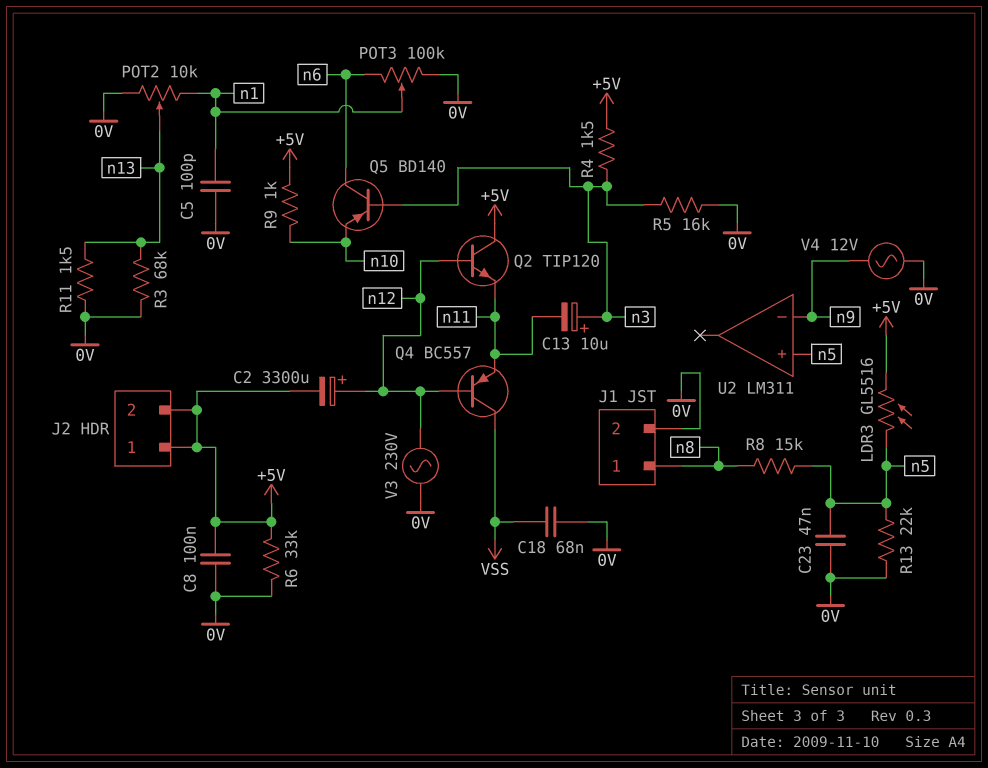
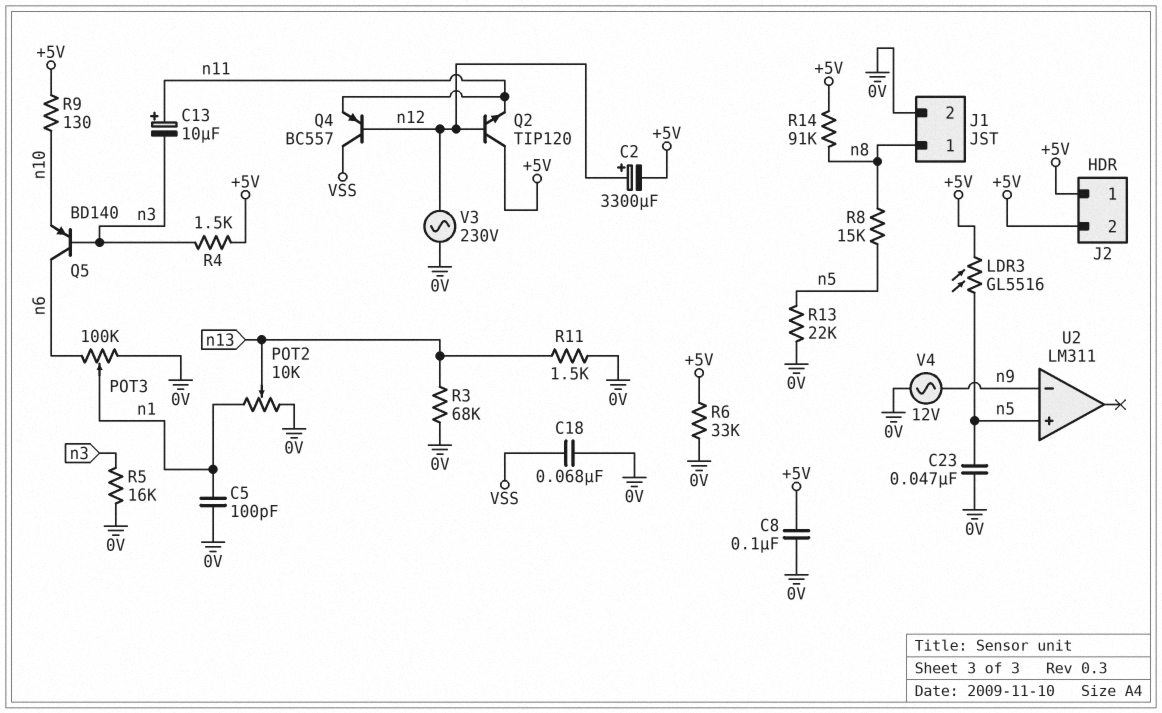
C13: 10uF (plus n3, minus n11) -> 10uF (plus n11, minus n3)
R9: 1k (+5V, n10) -> 130 (+5V, n10)
R14: none -> 91k (+5V, n8)

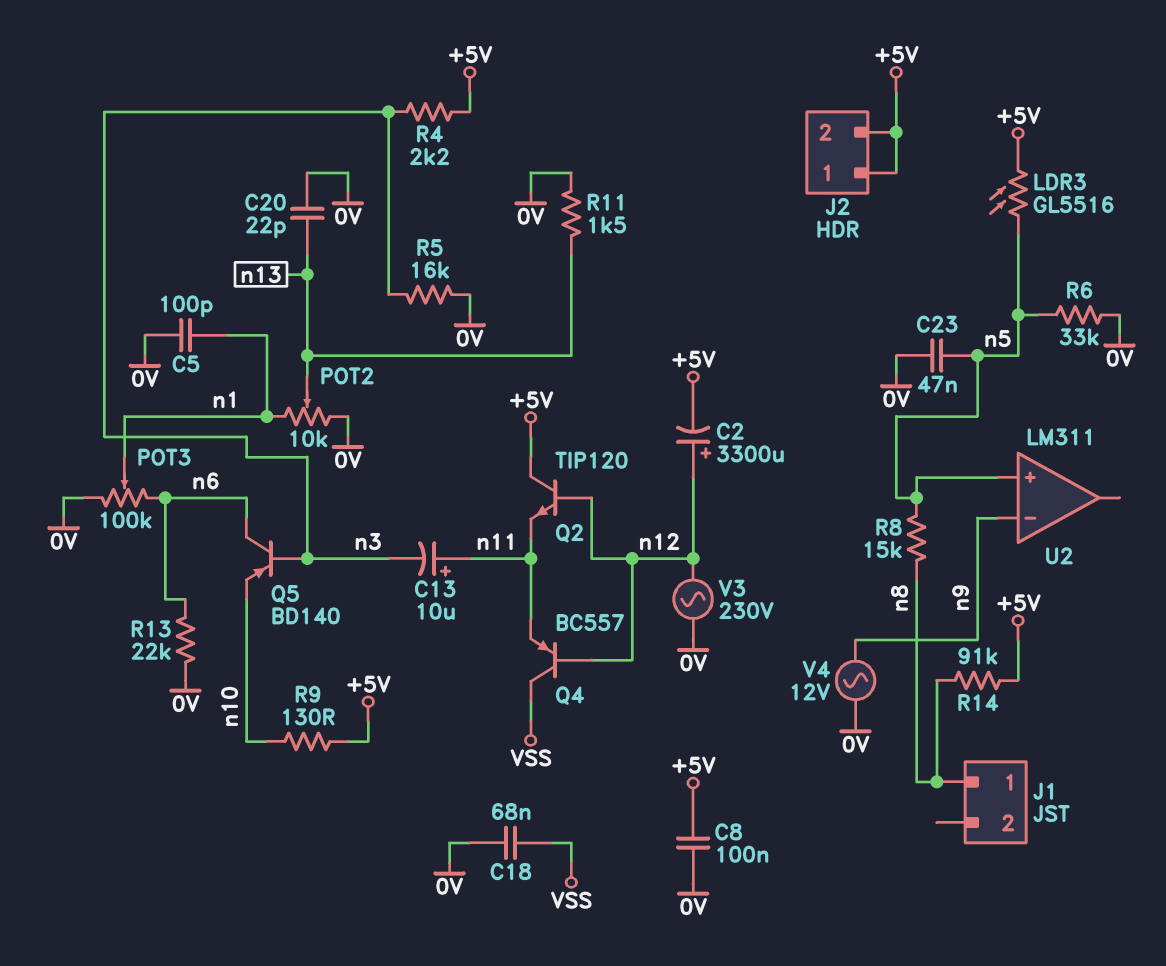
C20: none -> 22pF (0V, n13)
J1 pin 2: 0V -> none
R3: 68k (0V, n13) -> none
R4: 1.5k (+5V, n3) -> 2.2k (+5V, n3)
R6: 33k (+5V, 0V) -> 33k (0V, n5)
R13: 22k (0V, n5) -> 22k (0V, n6)

